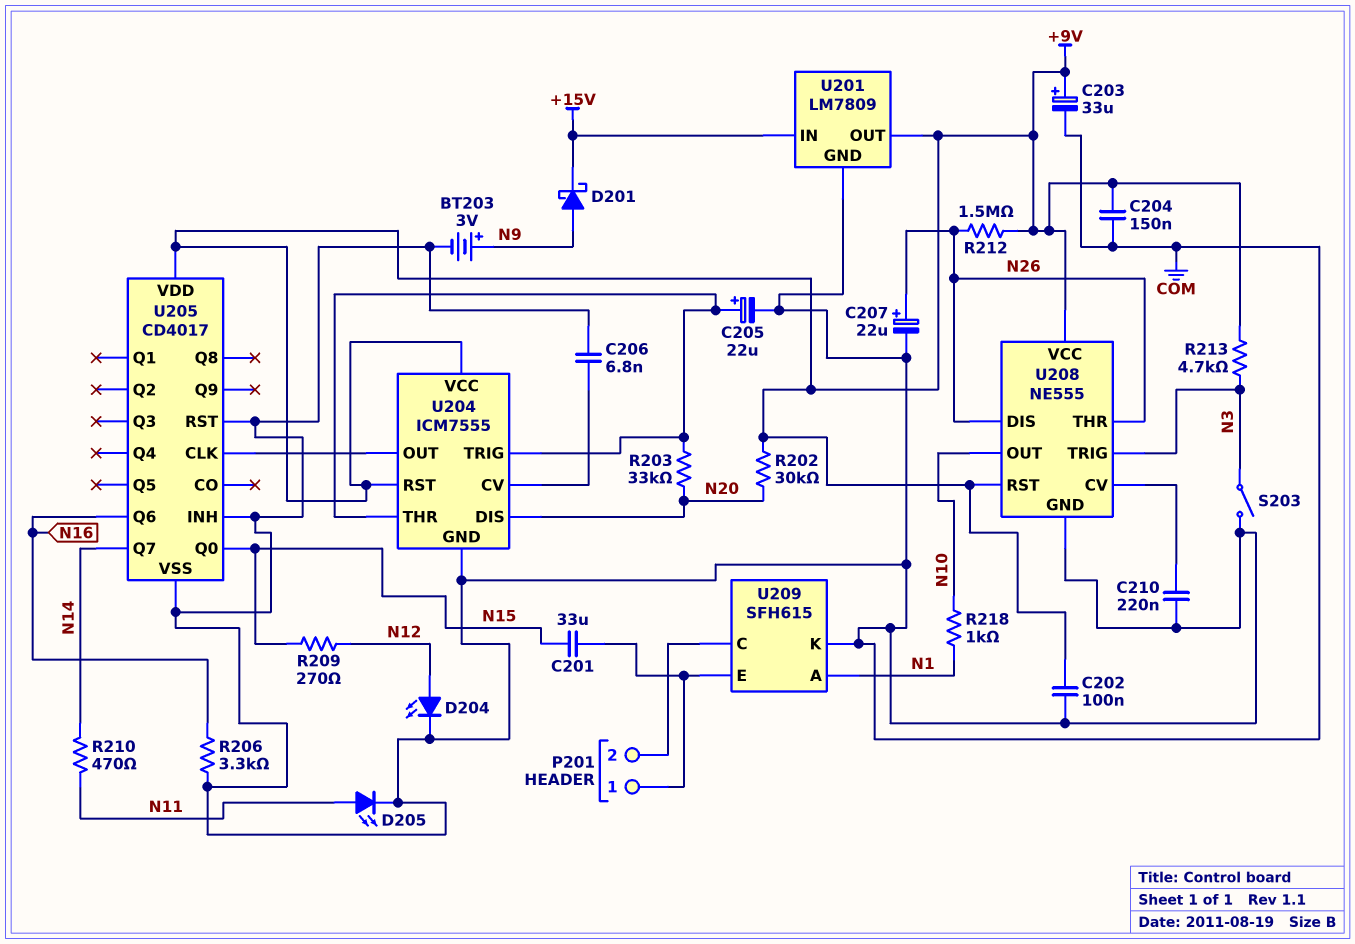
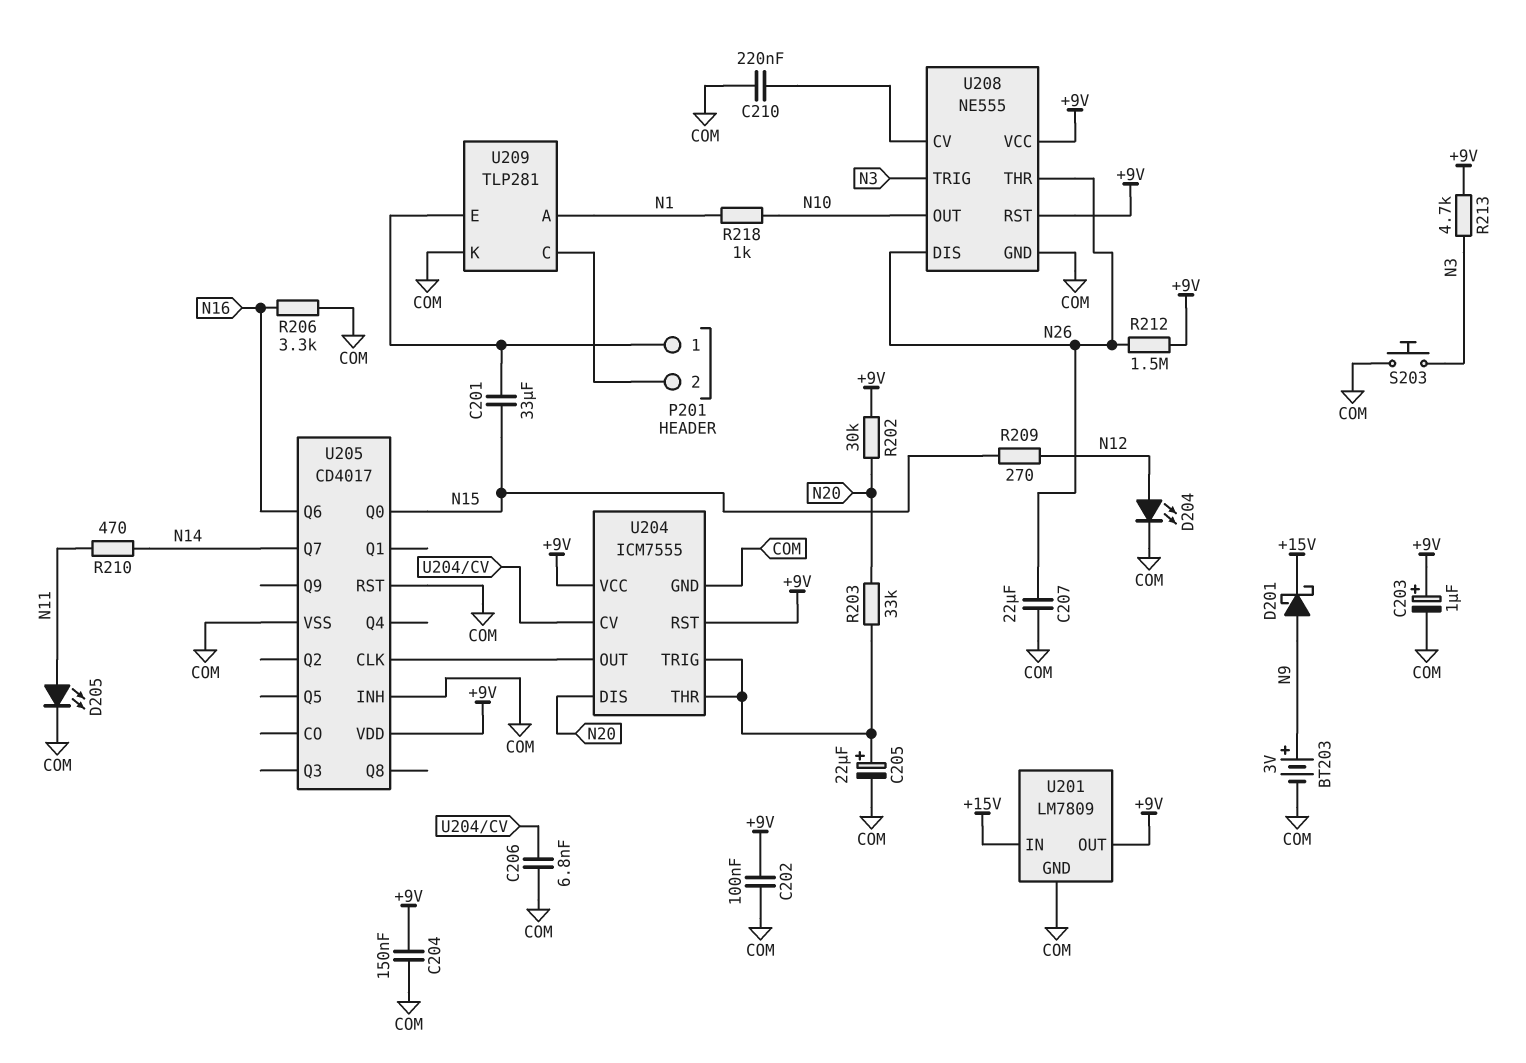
C203: 33uF (plus +9V, minus COM) -> 1uF (plus +9V, minus COM)
C207: 22uF (plus N26, minus COM) -> 22uF (COM, N26)
S203: switch (COM, N3) -> button (COM, N3)
U209: SFH615 -> TLP281

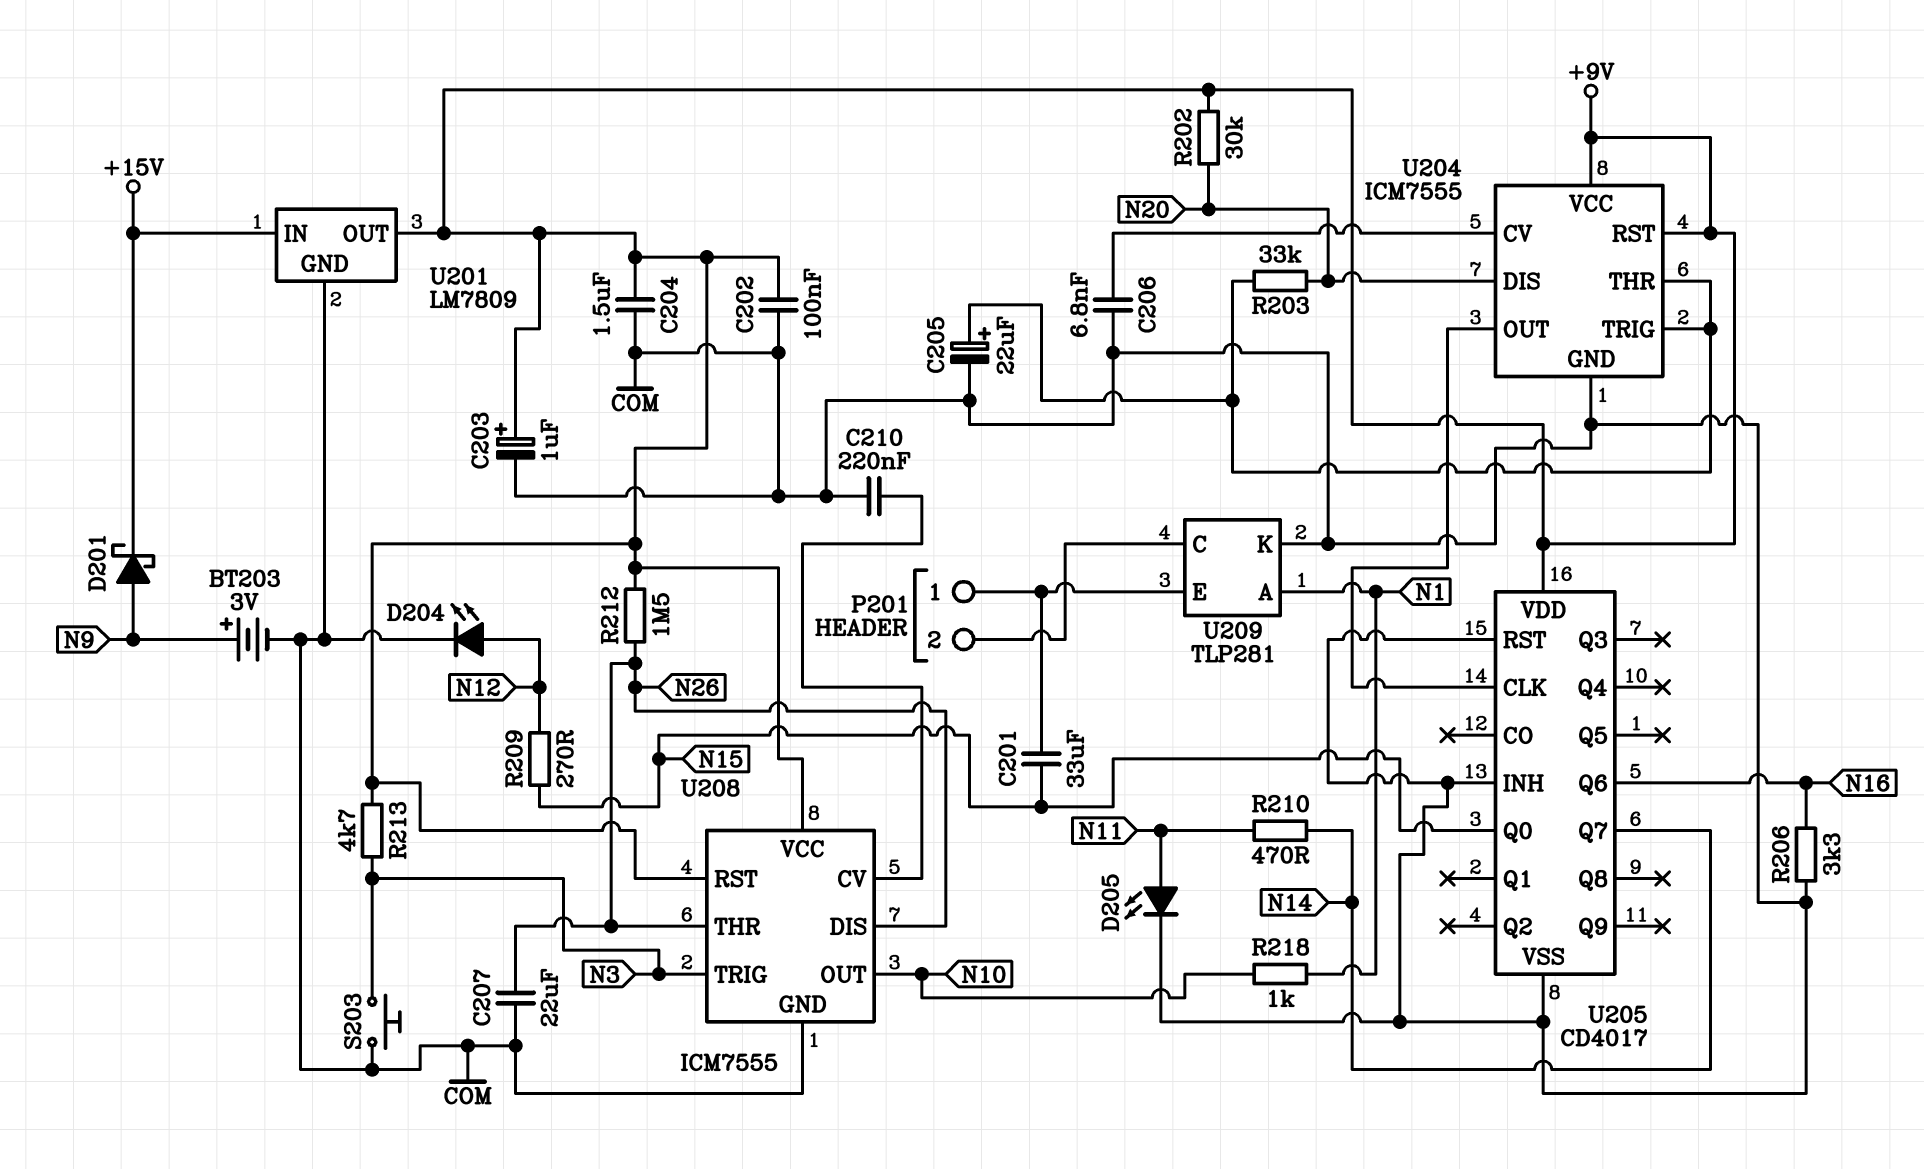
C204: 150nF (+9V, COM) -> 1.5uF (+9V, COM)
U208: NE555 -> ICM7555

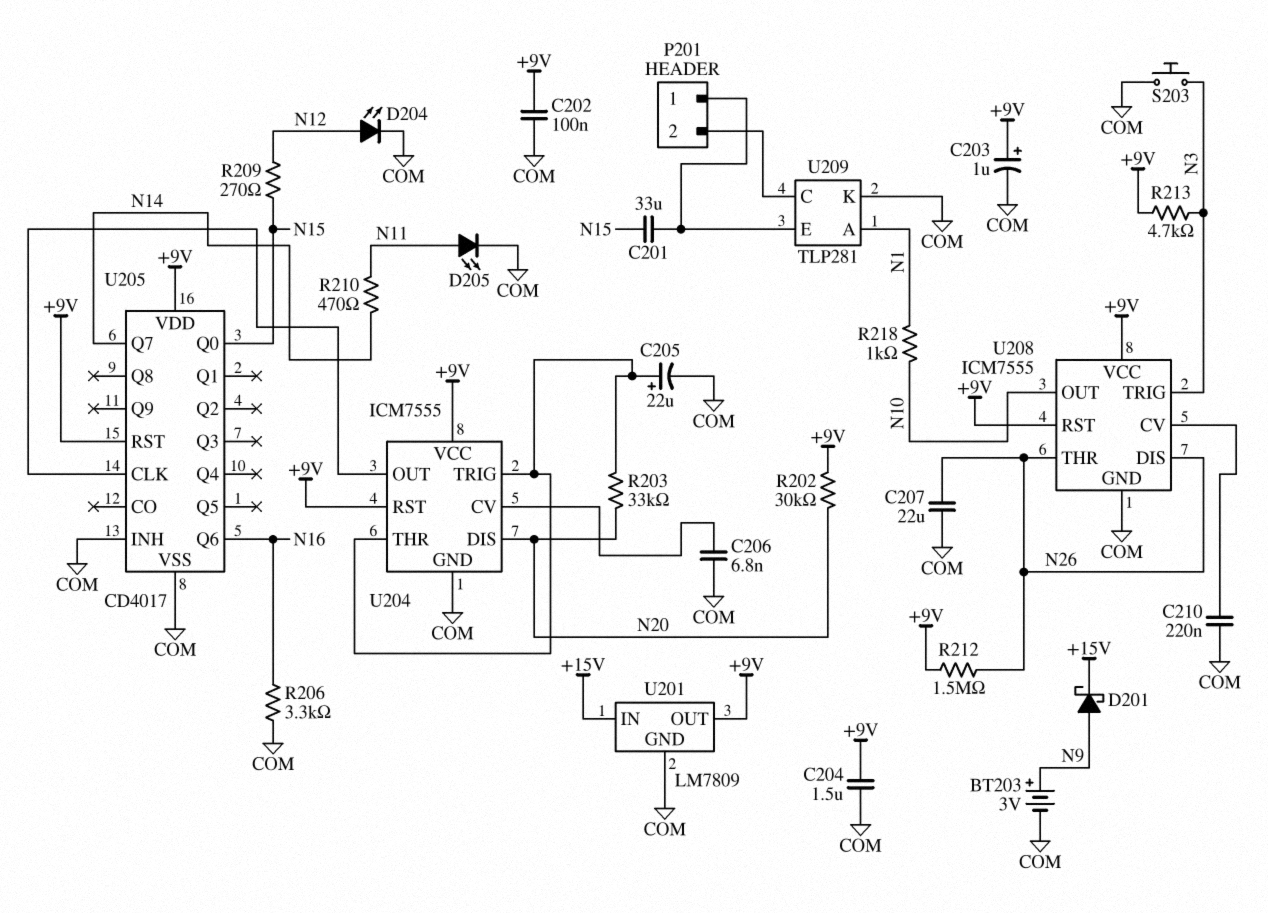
U205 pin RST: COM -> +9V

